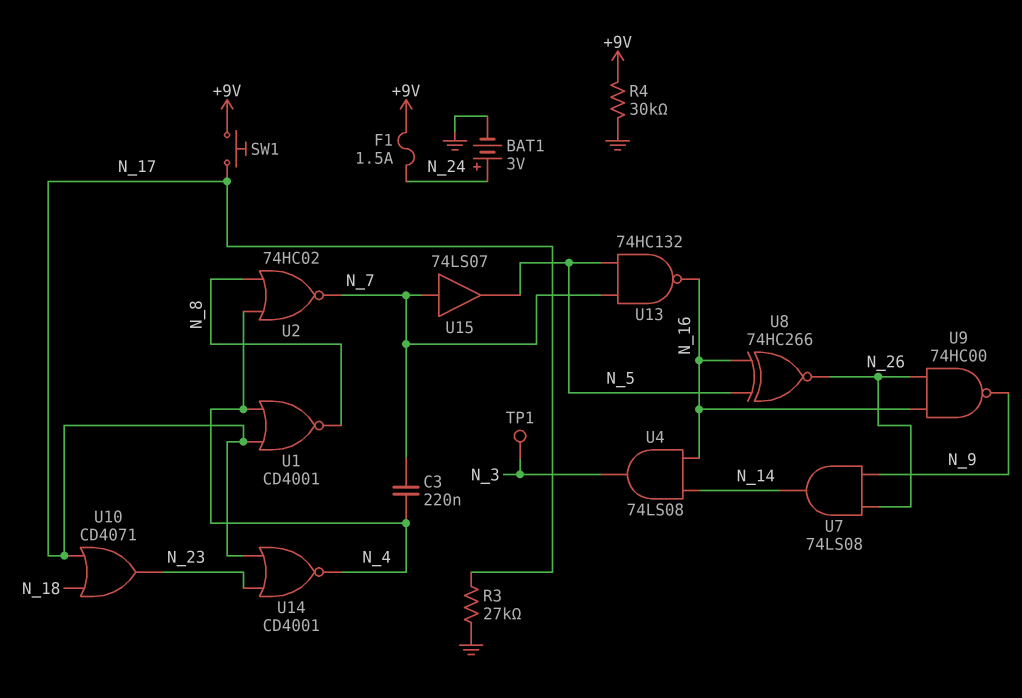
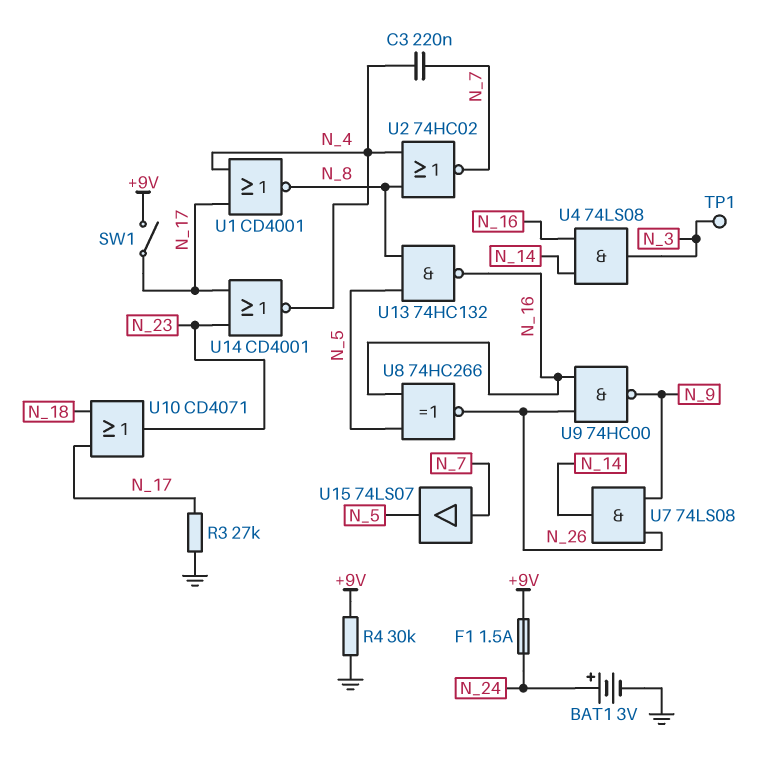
SW1: button (+9V, N_17) -> switch (+9V, N_17)
U13: NAND 74HC132 (in N_5, in N_7, out N_16) -> NAND 74HC132 (in N_5, in N_8, out N_16)

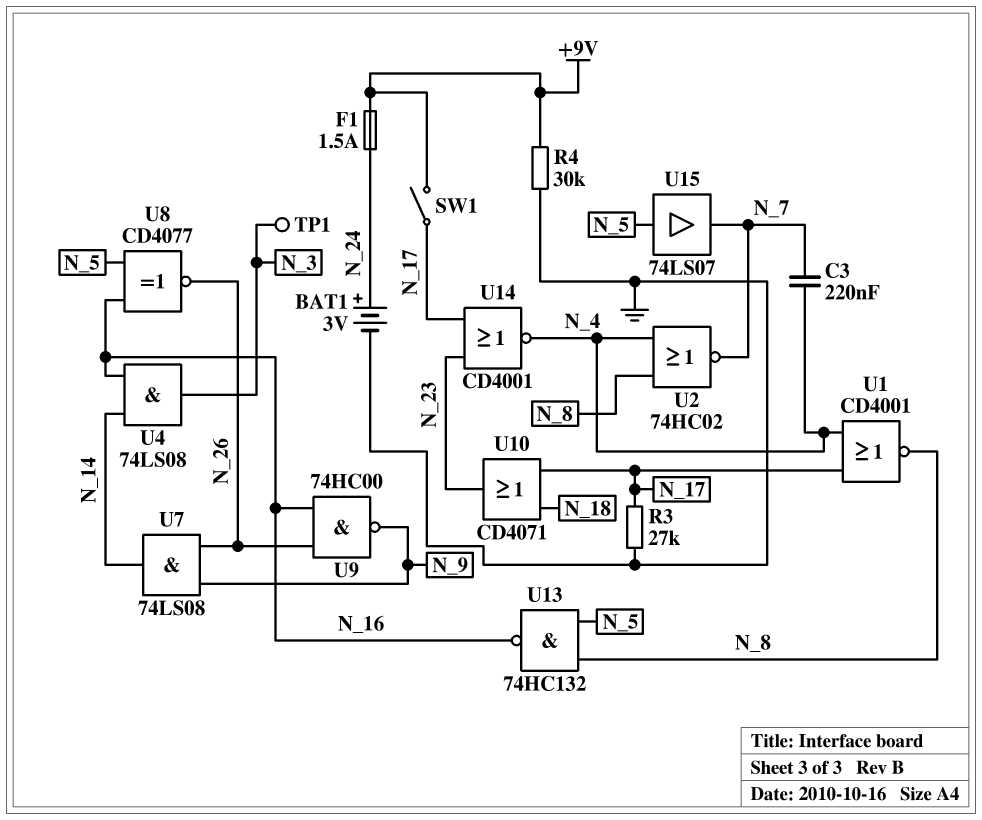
U8: XNOR 74HC266 (in N_5, in N_16, out N_26) -> XNOR CD4077 (in N_5, in N_16, out N_26)
U15: buffer 74LS07 (in N_7, out N_5) -> buffer 74LS07 (in N_5, out N_7)

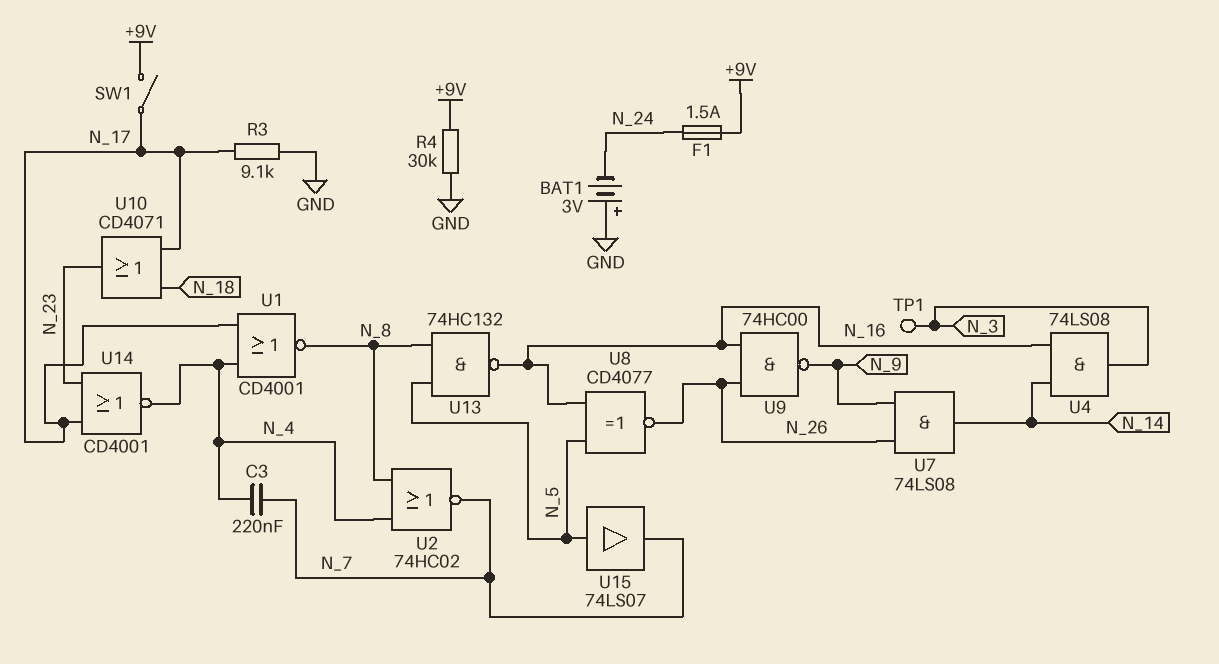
BAT1: 3V (plus N_24, minus GND) -> 3V (plus GND, minus N_24)
R3: 27k (GND, N_17) -> 9.1k (GND, N_17)

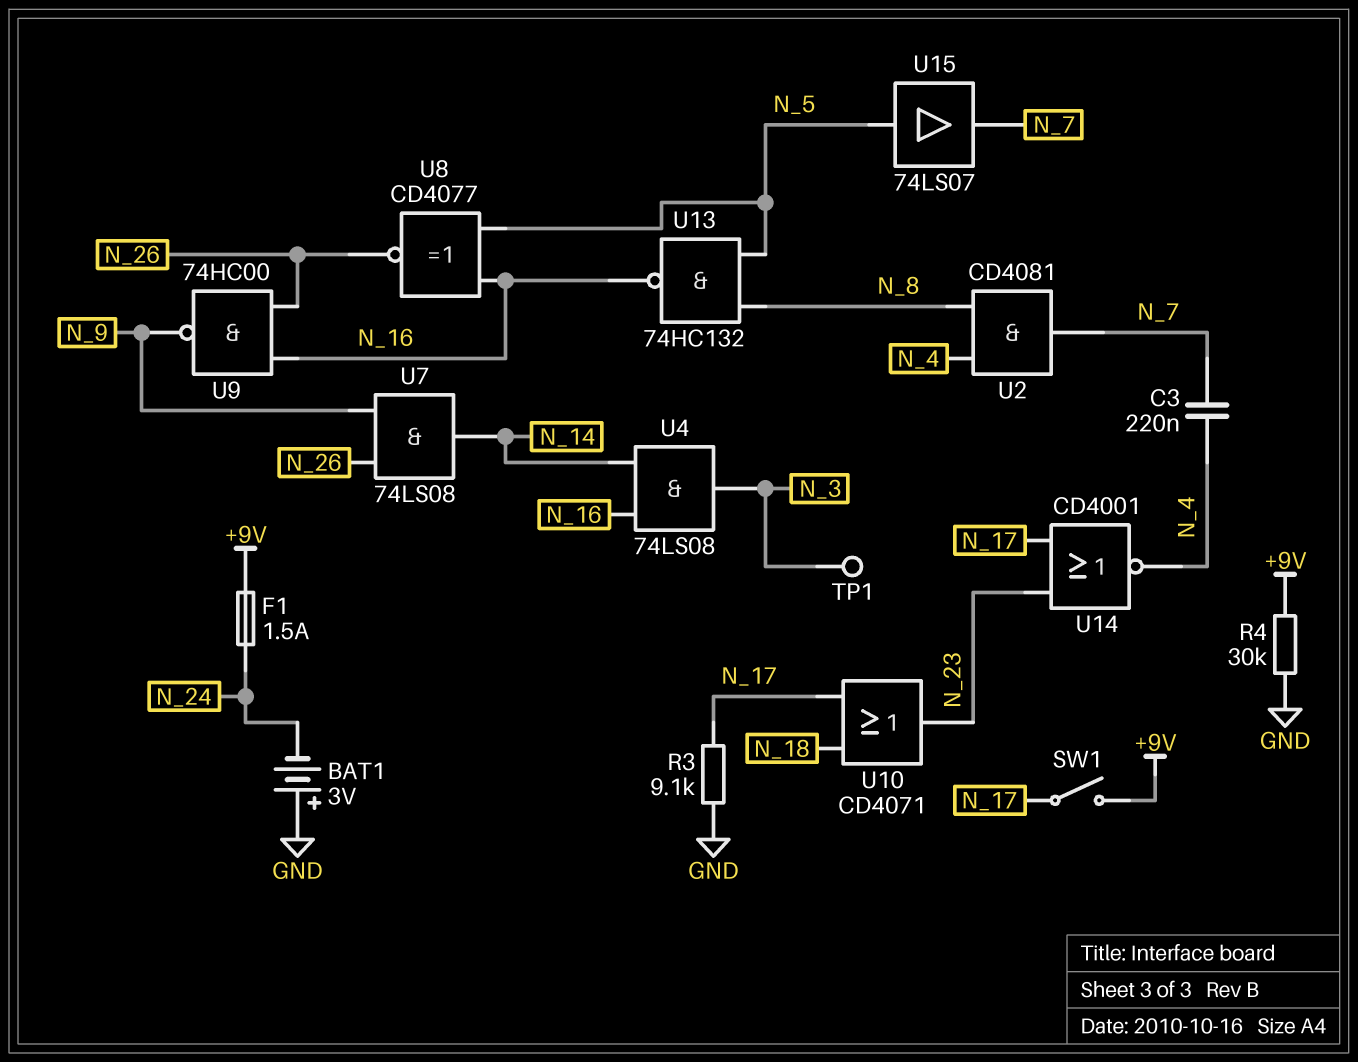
U1: NOR CD4001 (in N_4, in N_17, out N_8) -> none
U2: NOR 74HC02 (in N_4, in N_8, out N_7) -> AND CD4081 (in N_4, in N_8, out N_7)

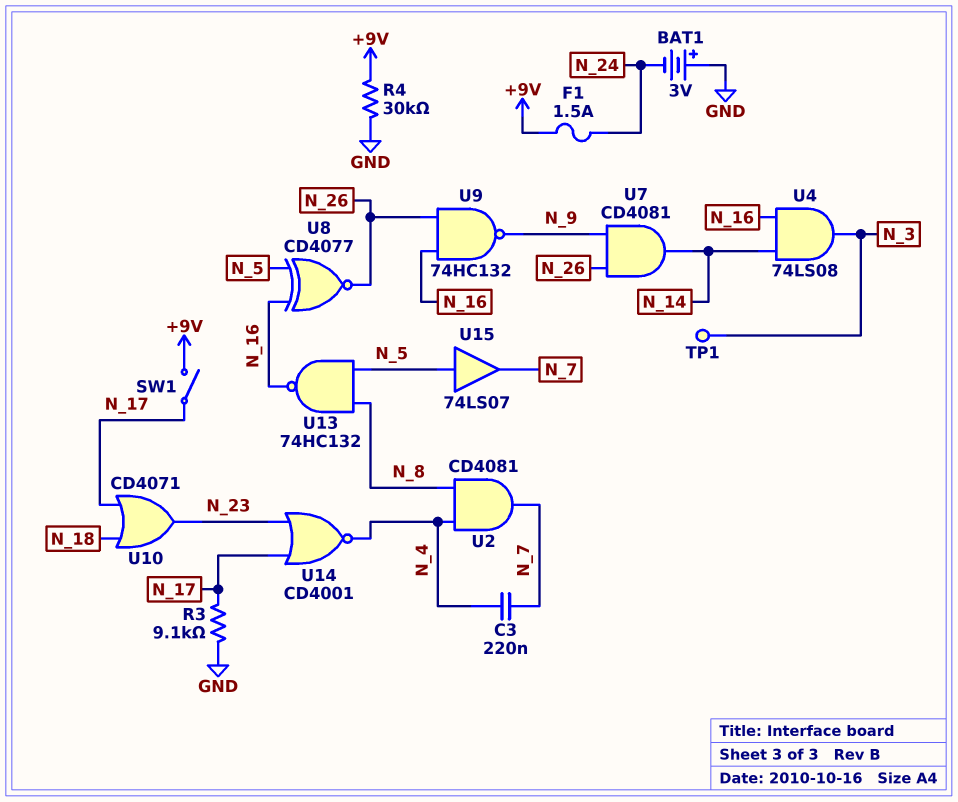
U7: AND 74LS08 (in N_9, in N_26, out N_14) -> AND CD4081 (in N_9, in N_26, out N_14)
U9: NAND 74HC00 (in N_16, in N_26, out N_9) -> NAND 74HC132 (in N_16, in N_26, out N_9)

